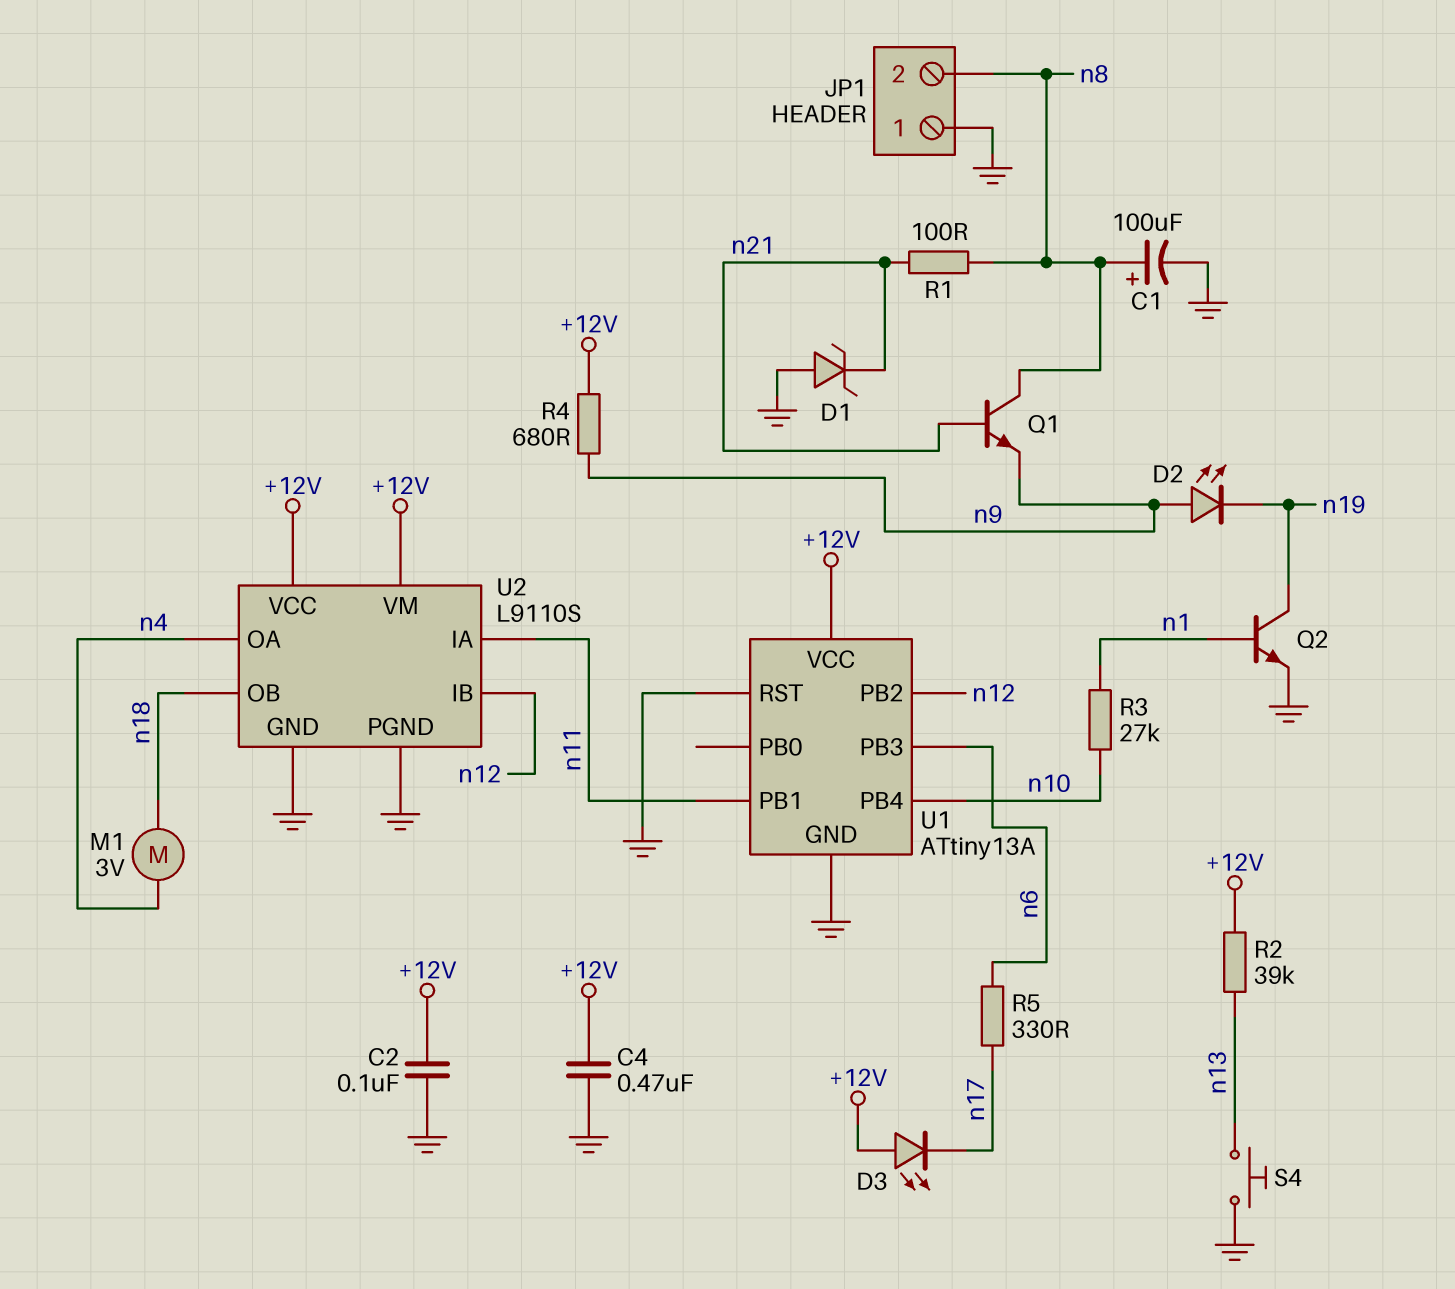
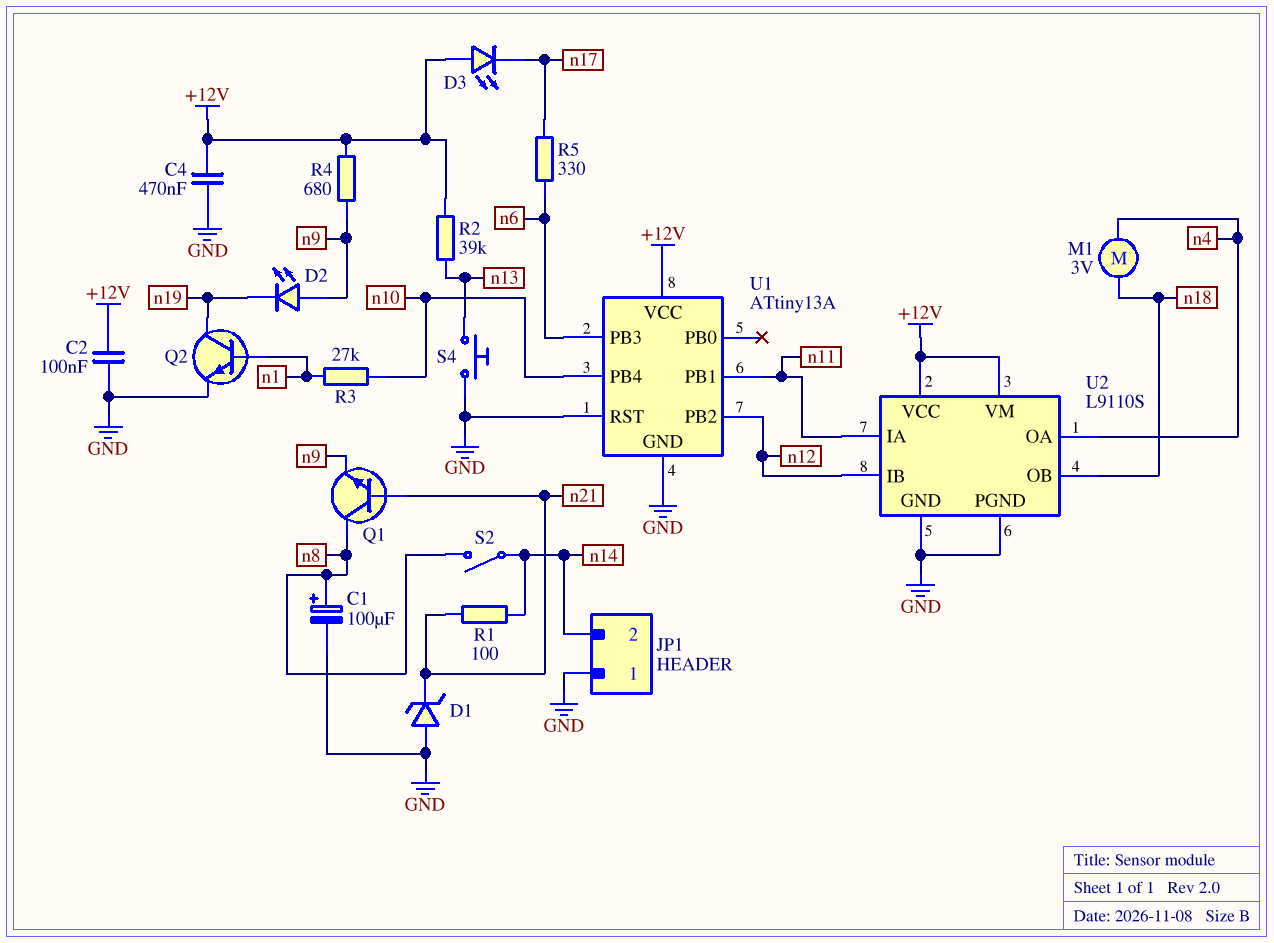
JP1 pin 2: n8 -> n14
R1: 100 (n8, n21) -> 100 (n14, n21)
S2: none -> switch (n8, n14)

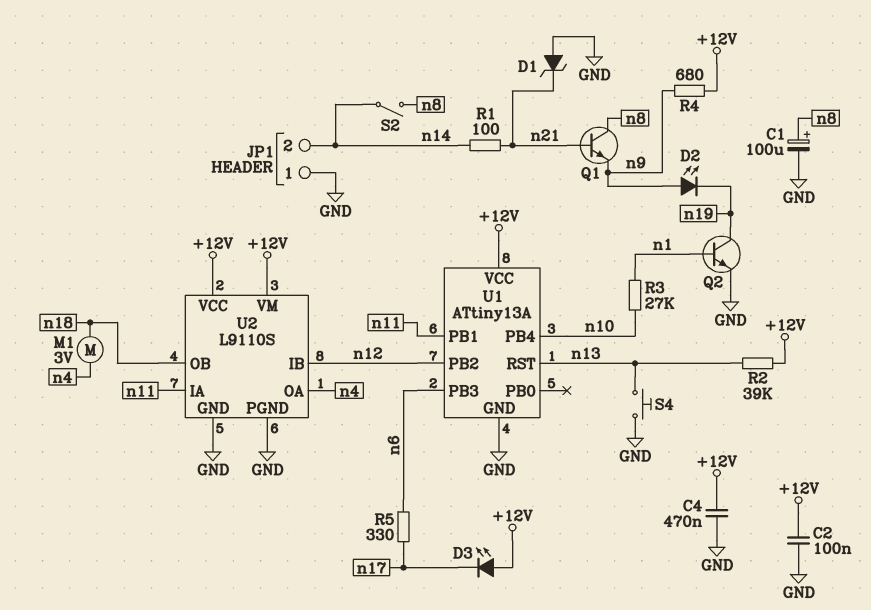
U1 pin RST: GND -> n13

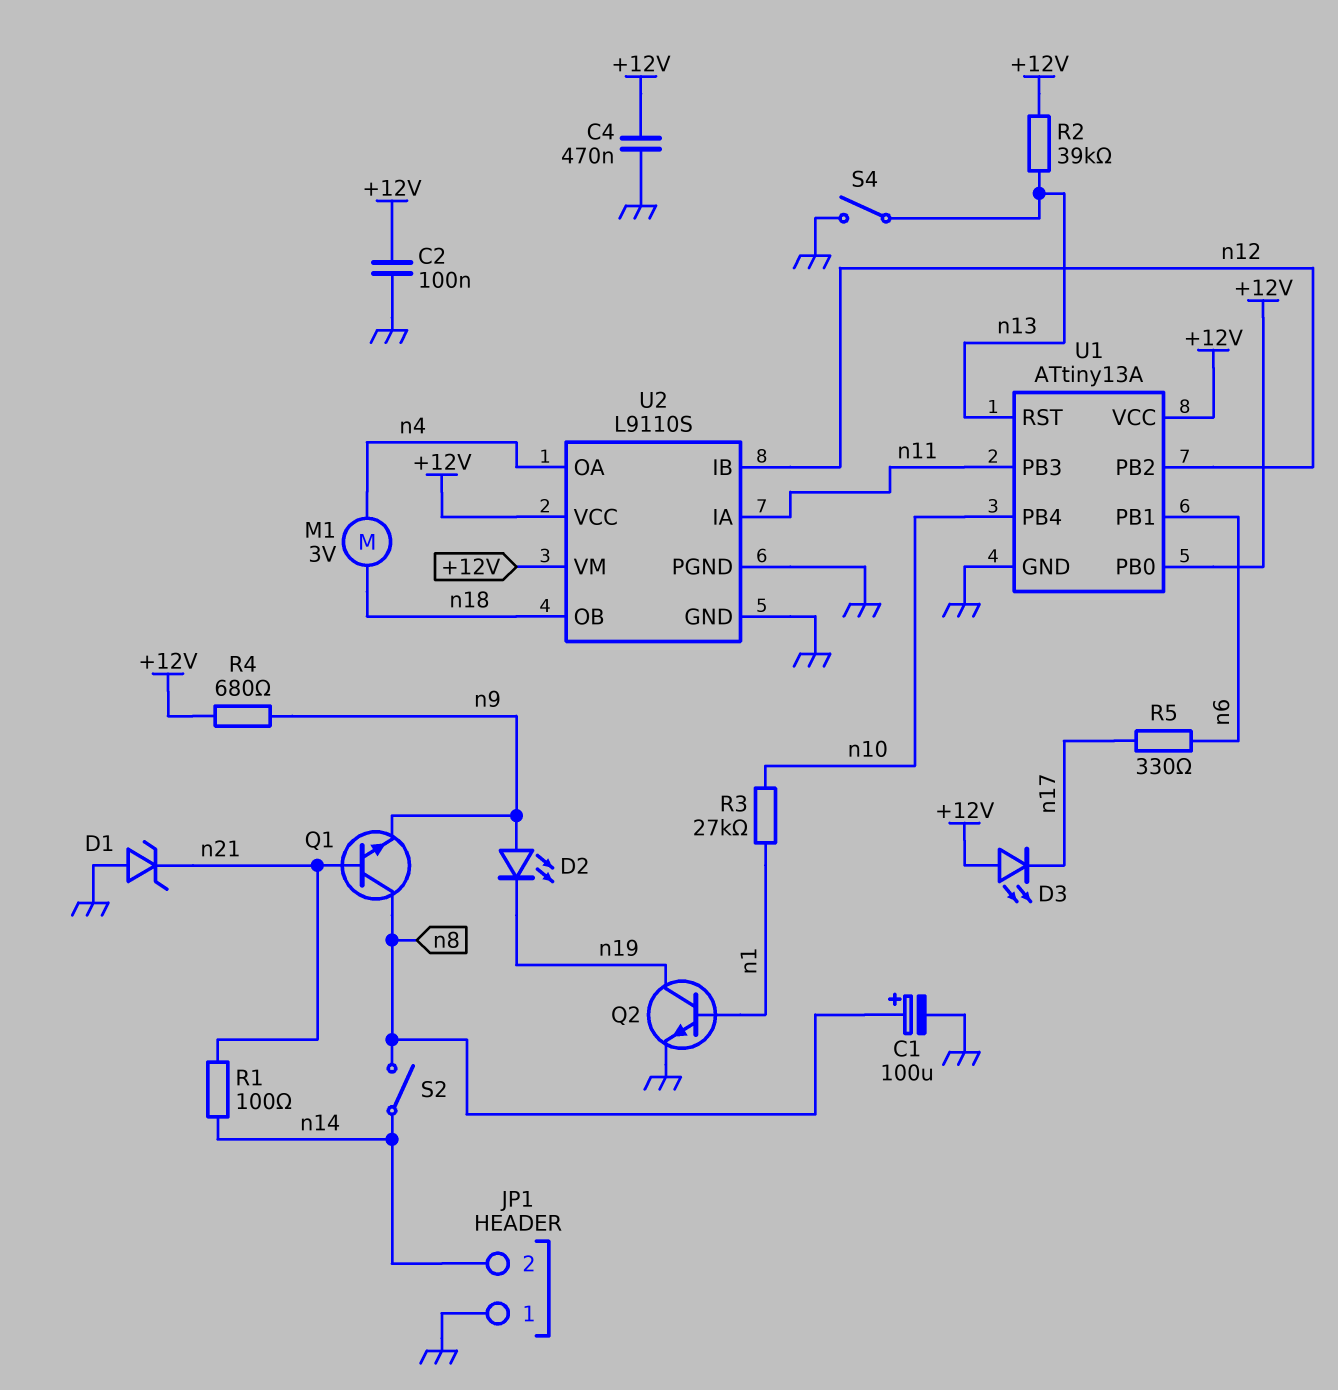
S4: button (GND, n13) -> switch (GND, n13)
U1 pin PB0: none -> +12V
U1 pin PB1: n11 -> n6
U1 pin PB3: n6 -> n11

